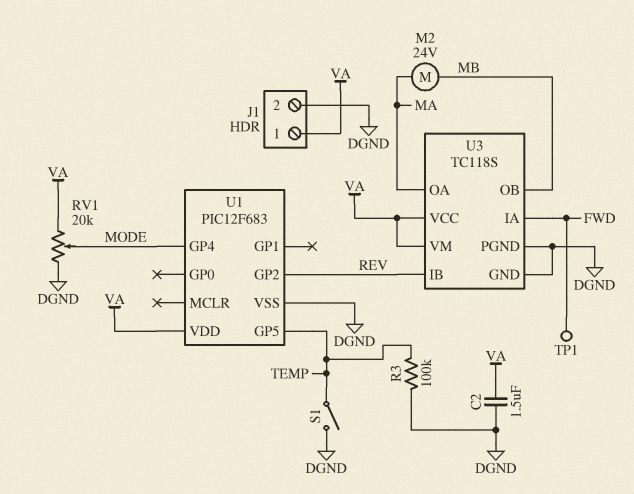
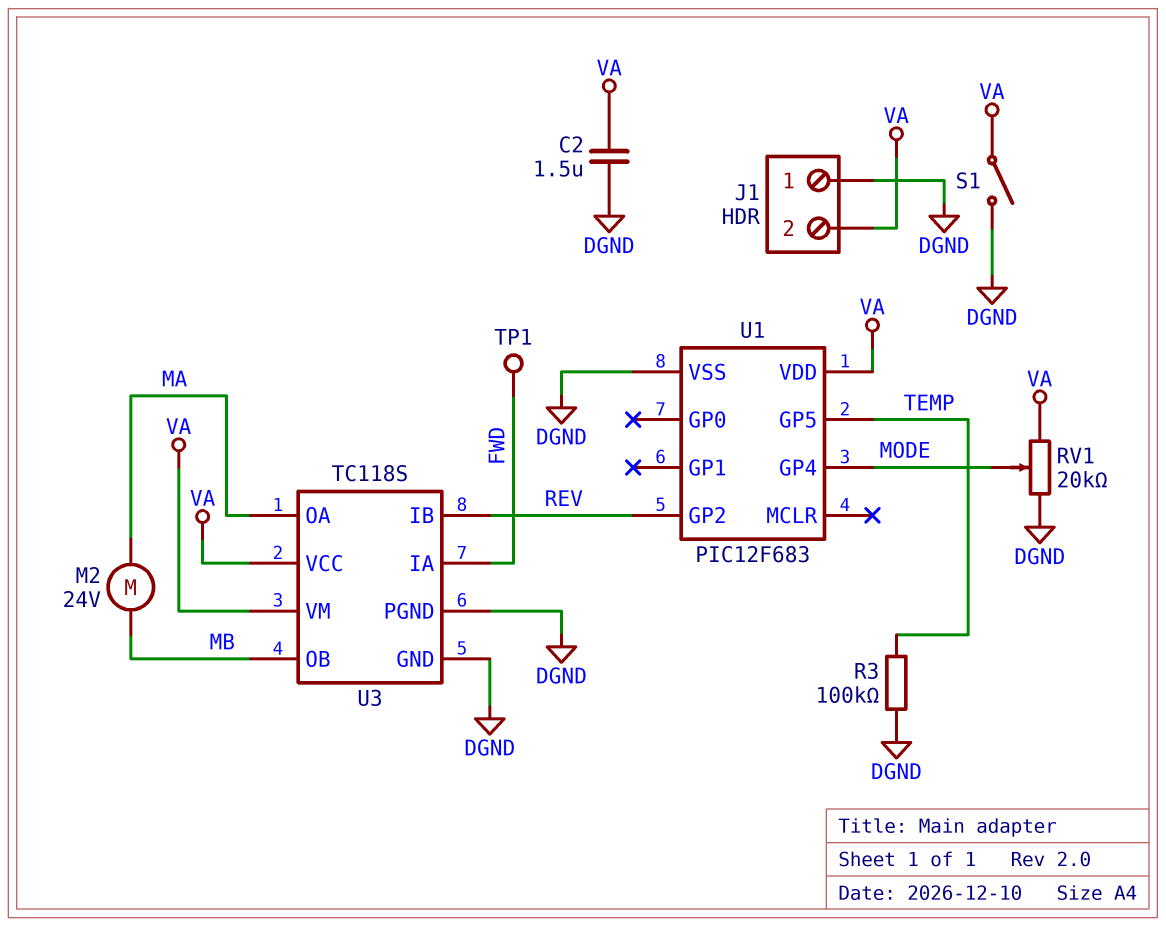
J1 pin 1: VA -> DGND
J1 pin 2: DGND -> VA
S1: switch (DGND, TEMP) -> switch (DGND, VA)

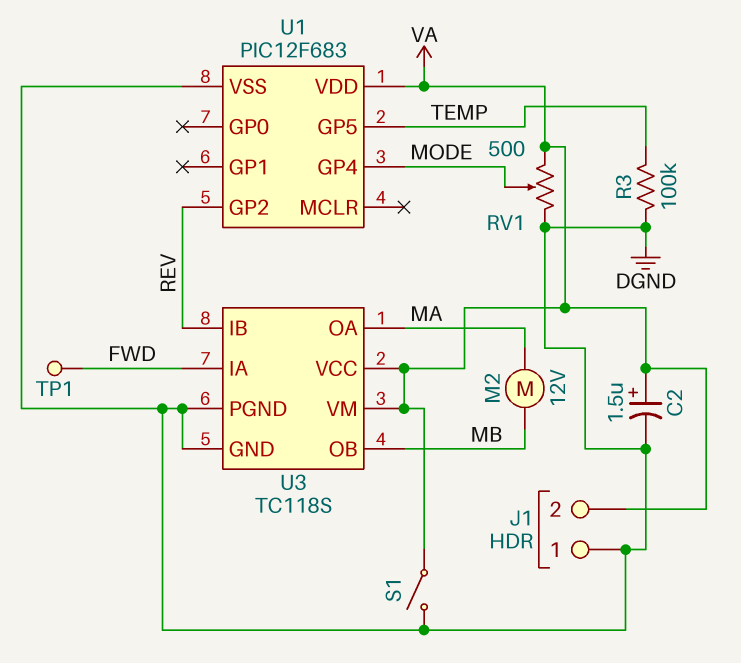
C2: 1.5uF (DGND, VA) -> 1.5uF (plus VA, minus DGND)
M2: motor 24V (MA, MB) -> motor 12V (MA, MB)
RV1: 20k (DGND, VA, wiper MODE) -> 500 (DGND, VA, wiper MODE)

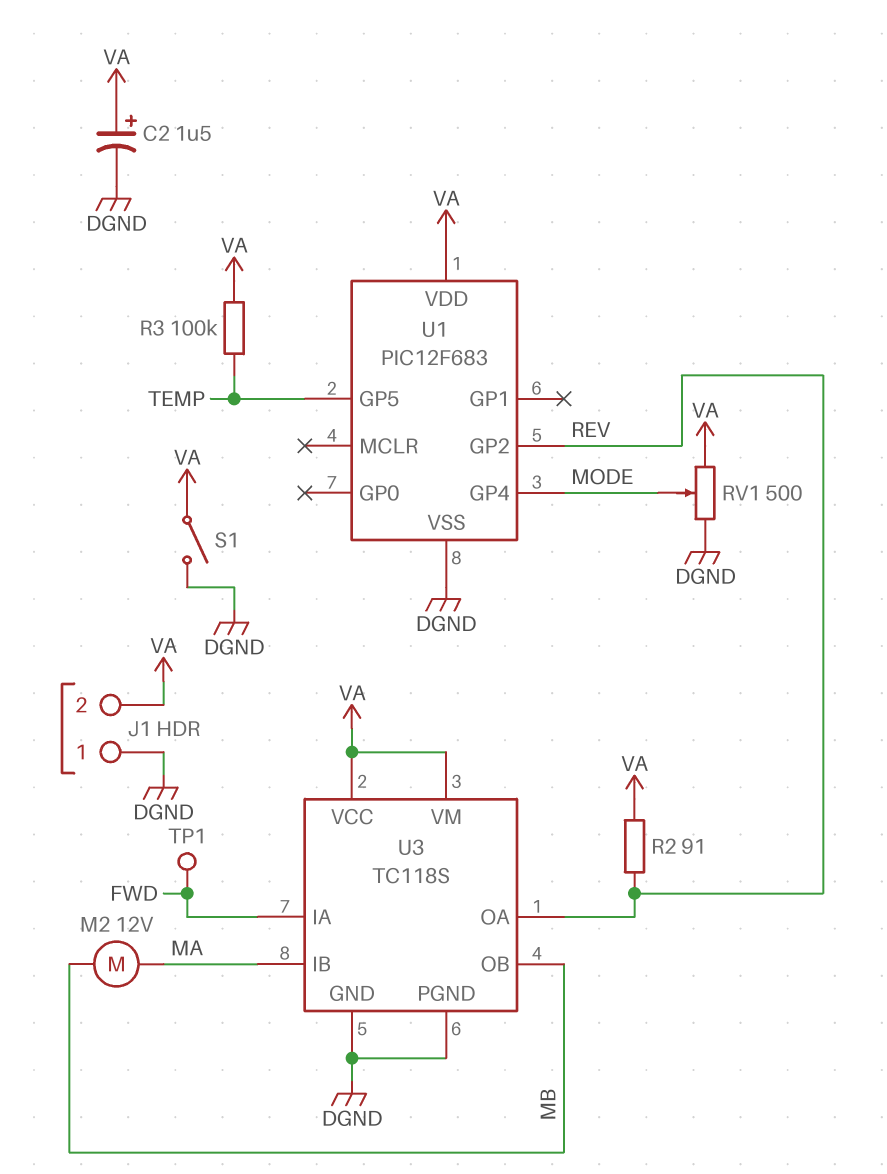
R2: none -> 91 (REV, VA)
R3: 100k (DGND, TEMP) -> 100k (TEMP, VA)
U3 pin IB: REV -> MA
U3 pin OA: MA -> REV

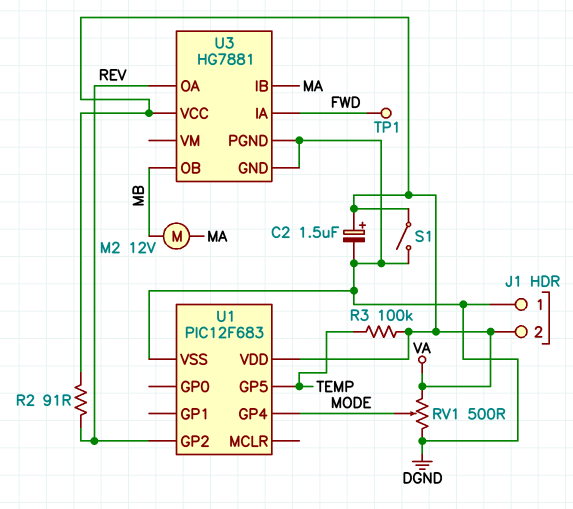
U3: TC118S -> HG7881
U3 pin VM: VA -> none

